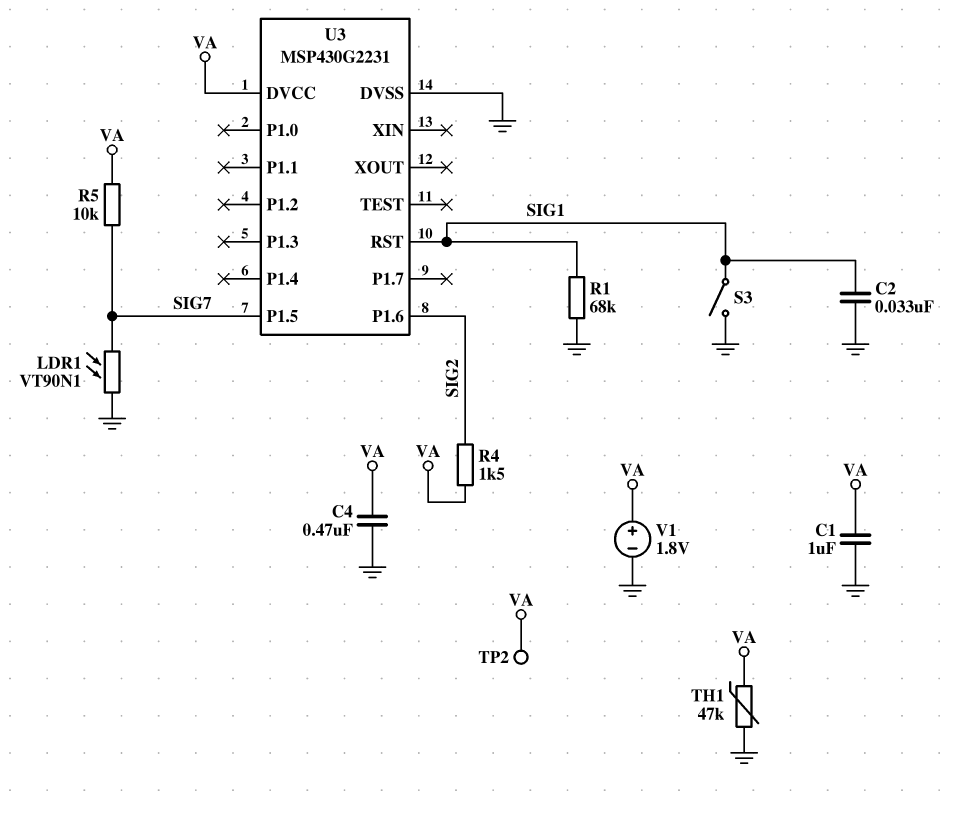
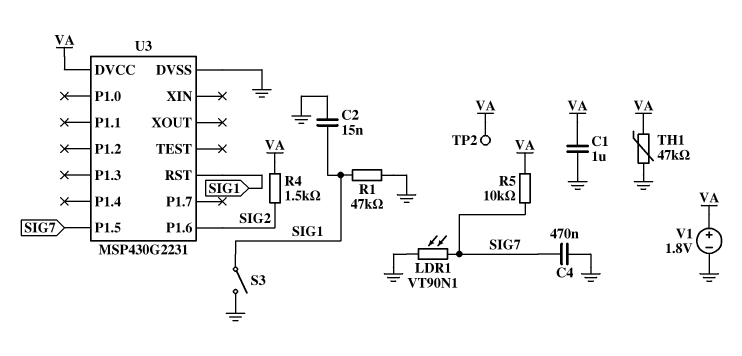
C2: 33nF (GND, SIG1) -> 15nF (GND, SIG1)
C4: 470nF (GND, VA) -> 470nF (GND, SIG7)
R1: 68k (GND, SIG1) -> 47k (GND, SIG1)

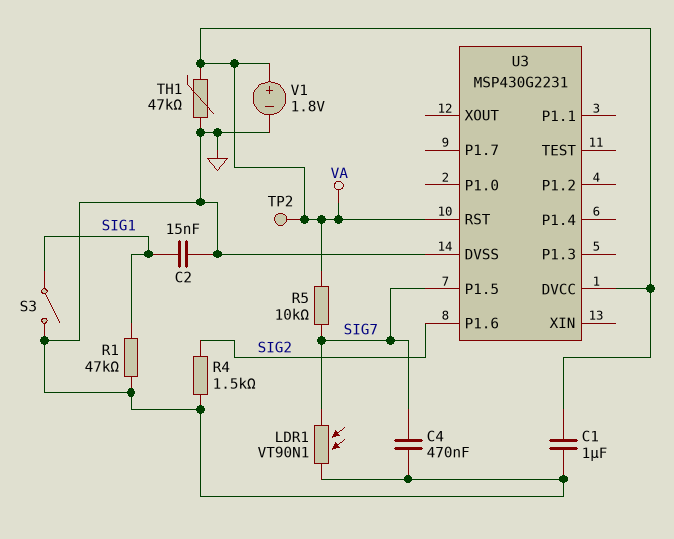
R4: 1.5k (SIG2, VA) -> 1.5k (GND, SIG2)
U3 pin RST: SIG1 -> VA

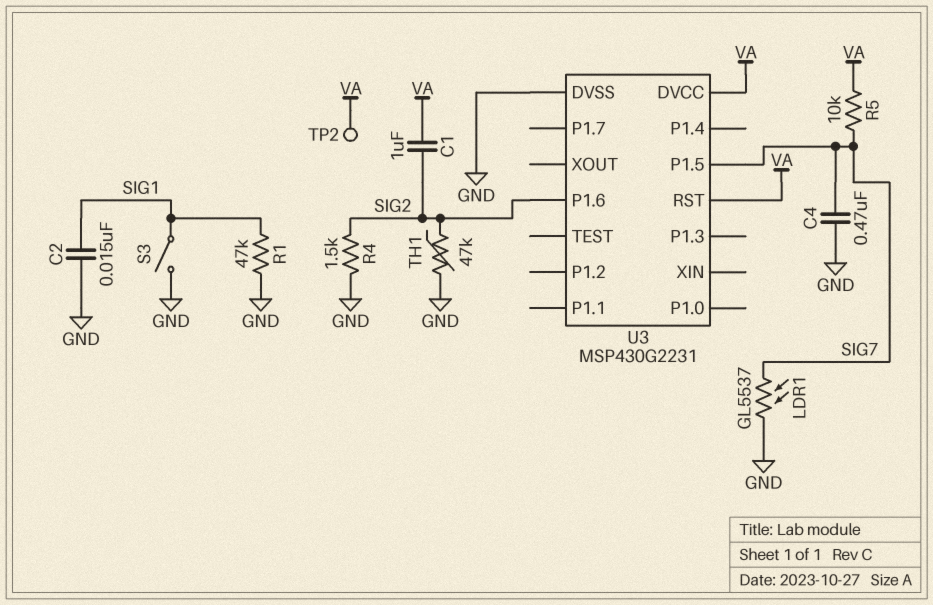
C1: 1uF (GND, VA) -> 1uF (SIG2, VA)
LDR1: VT90N1 (GND, SIG7) -> GL5537 (GND, SIG7)
TH1: 47k (GND, VA) -> 47k (GND, SIG2)
V1: 1.8V (plus VA, minus GND) -> none

